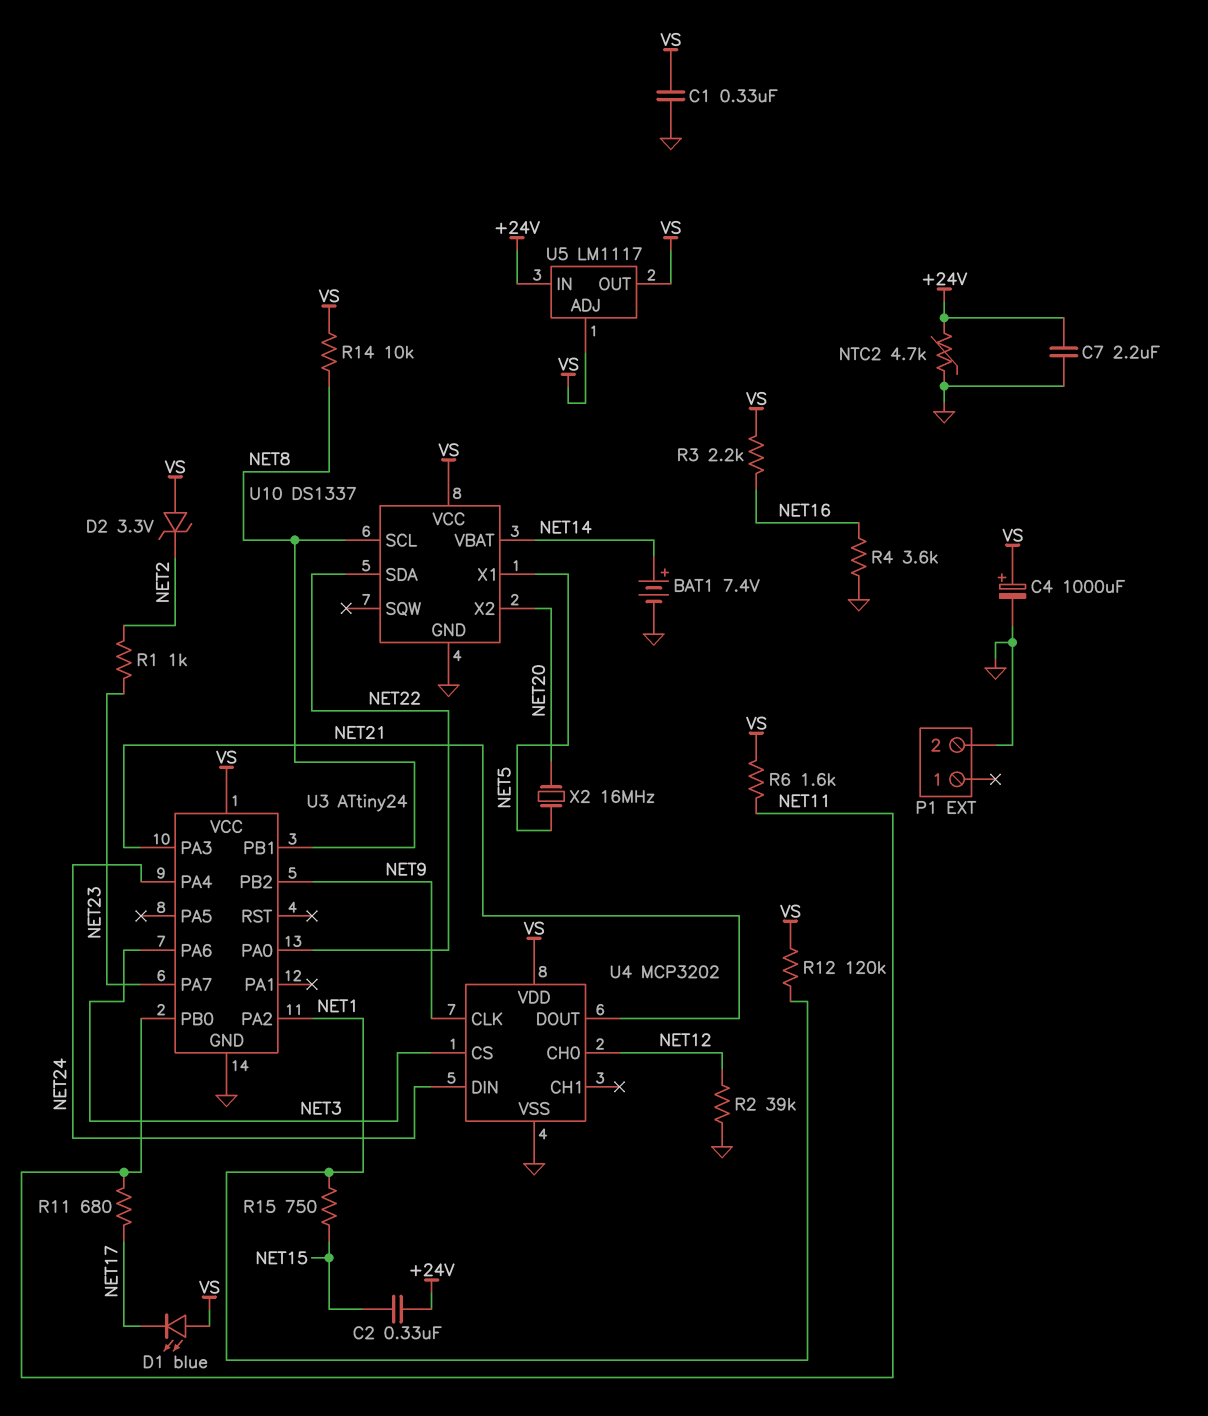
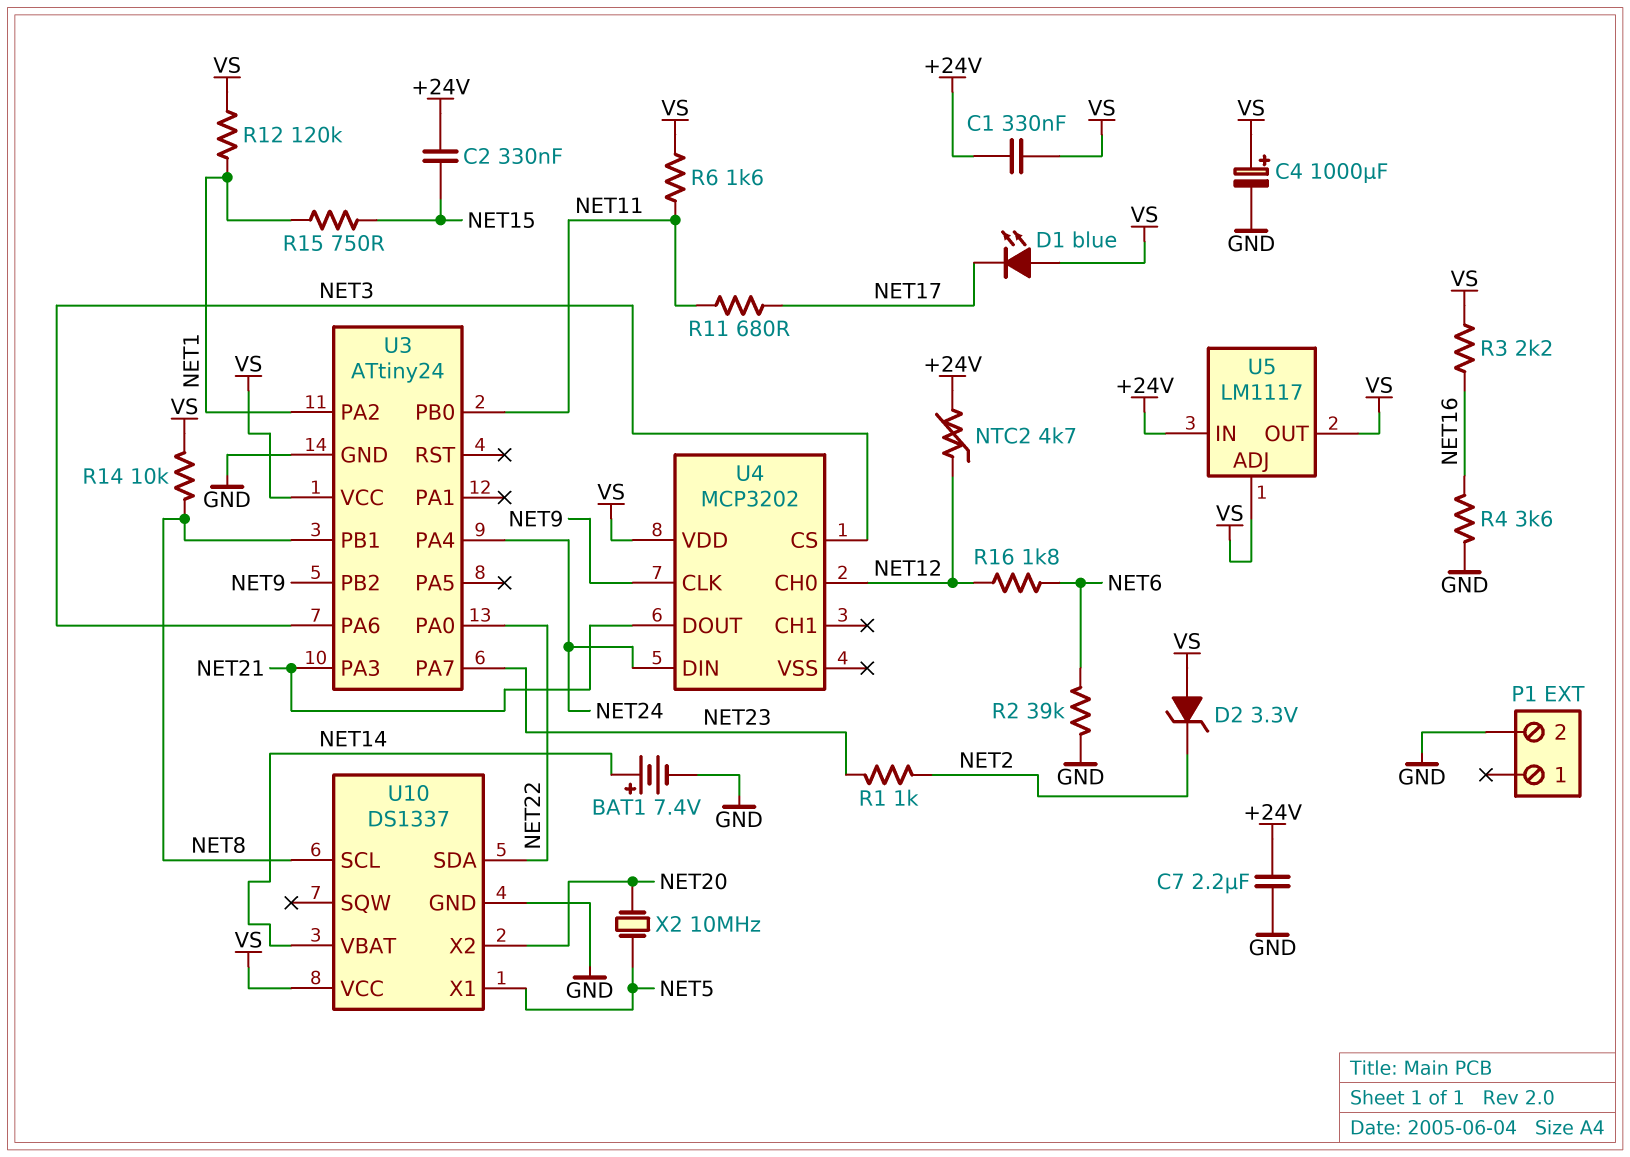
C1: 330nF (GND, VS) -> 330nF (+24V, VS)
NTC2: 4.7k (+24V, GND) -> 4.7k (+24V, NET12)
R2: 39k (GND, NET12) -> 39k (GND, NET6)
R16: none -> 1.8k (NET6, NET12)
U4 pin VSS: GND -> none
X2: 16MHz (NET5, NET20) -> 10MHz (NET5, NET20)

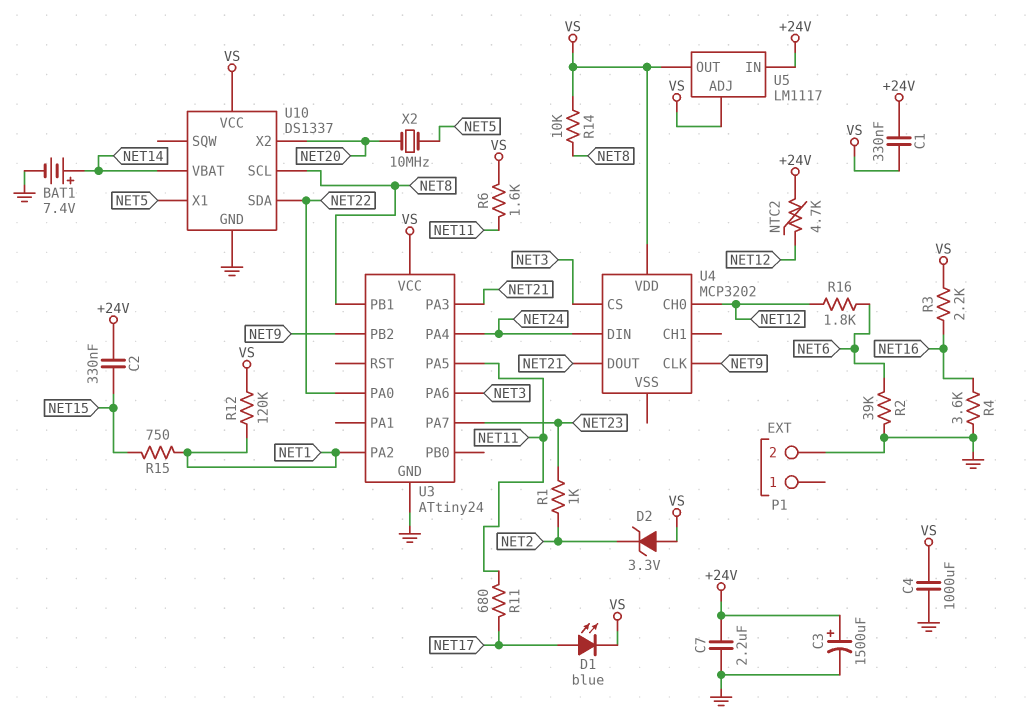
C3: none -> 1500uF (plus +24V, minus GND)
C4: 1000uF (plus VS, minus GND) -> 1000uF (GND, VS)
D1: LED blue (A VS, K NET17) -> LED blue (A NET17, K VS)
U3 pin PA5: none -> NET11
U3 pin PB0: NET11 -> none

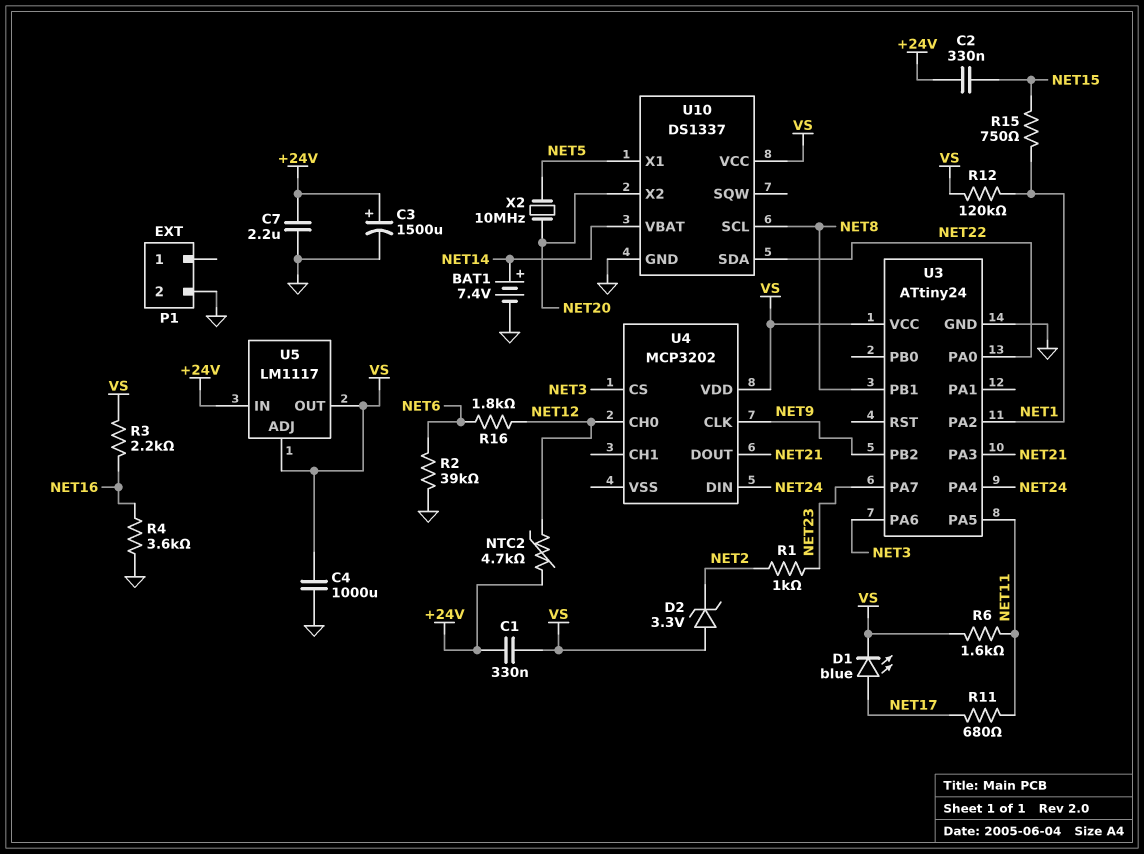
R14: 10k (NET8, VS) -> none

